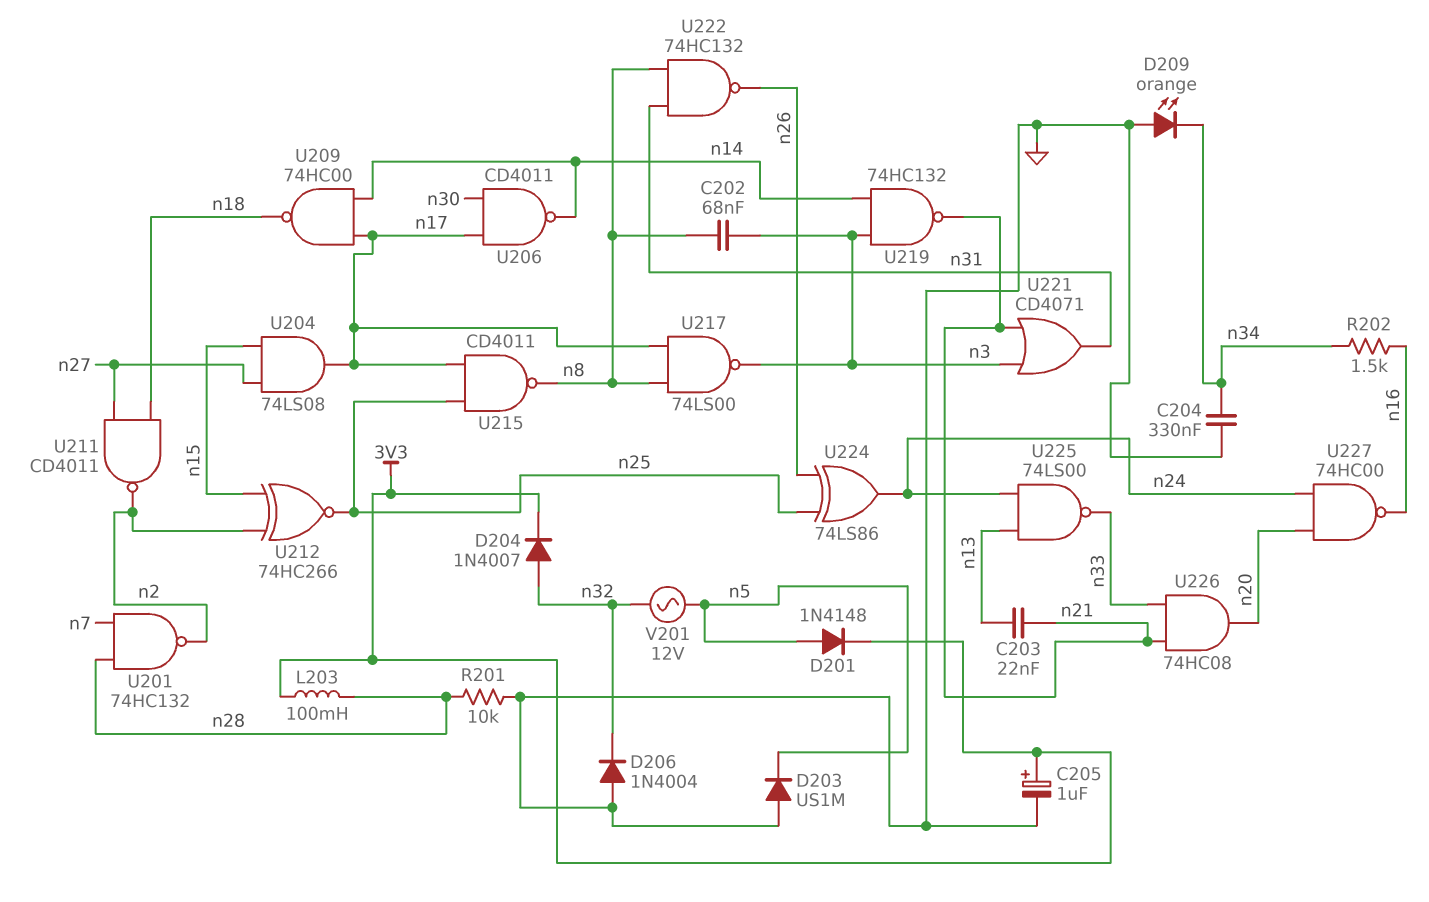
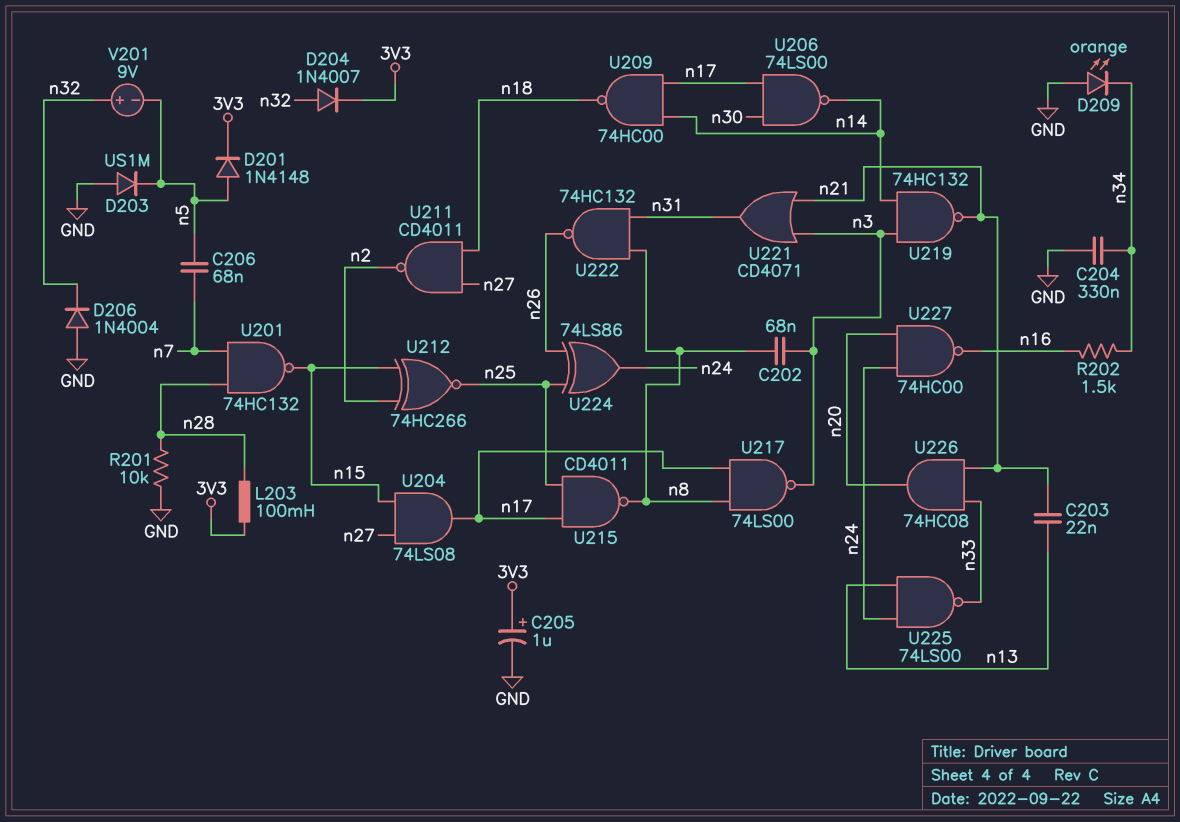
C206: none -> 68nF (n5, n7)
U201: NAND 74HC132 (in n7, in n28, out n2) -> NAND 74HC132 (in n7, in n28, out n15)
U206: NAND CD4011 (in n17, in n30, out n14) -> NAND 74LS00 (in n17, in n30, out n14)
V201: AC 12V (n5, n32) -> 9V (plus n32, minus n5)

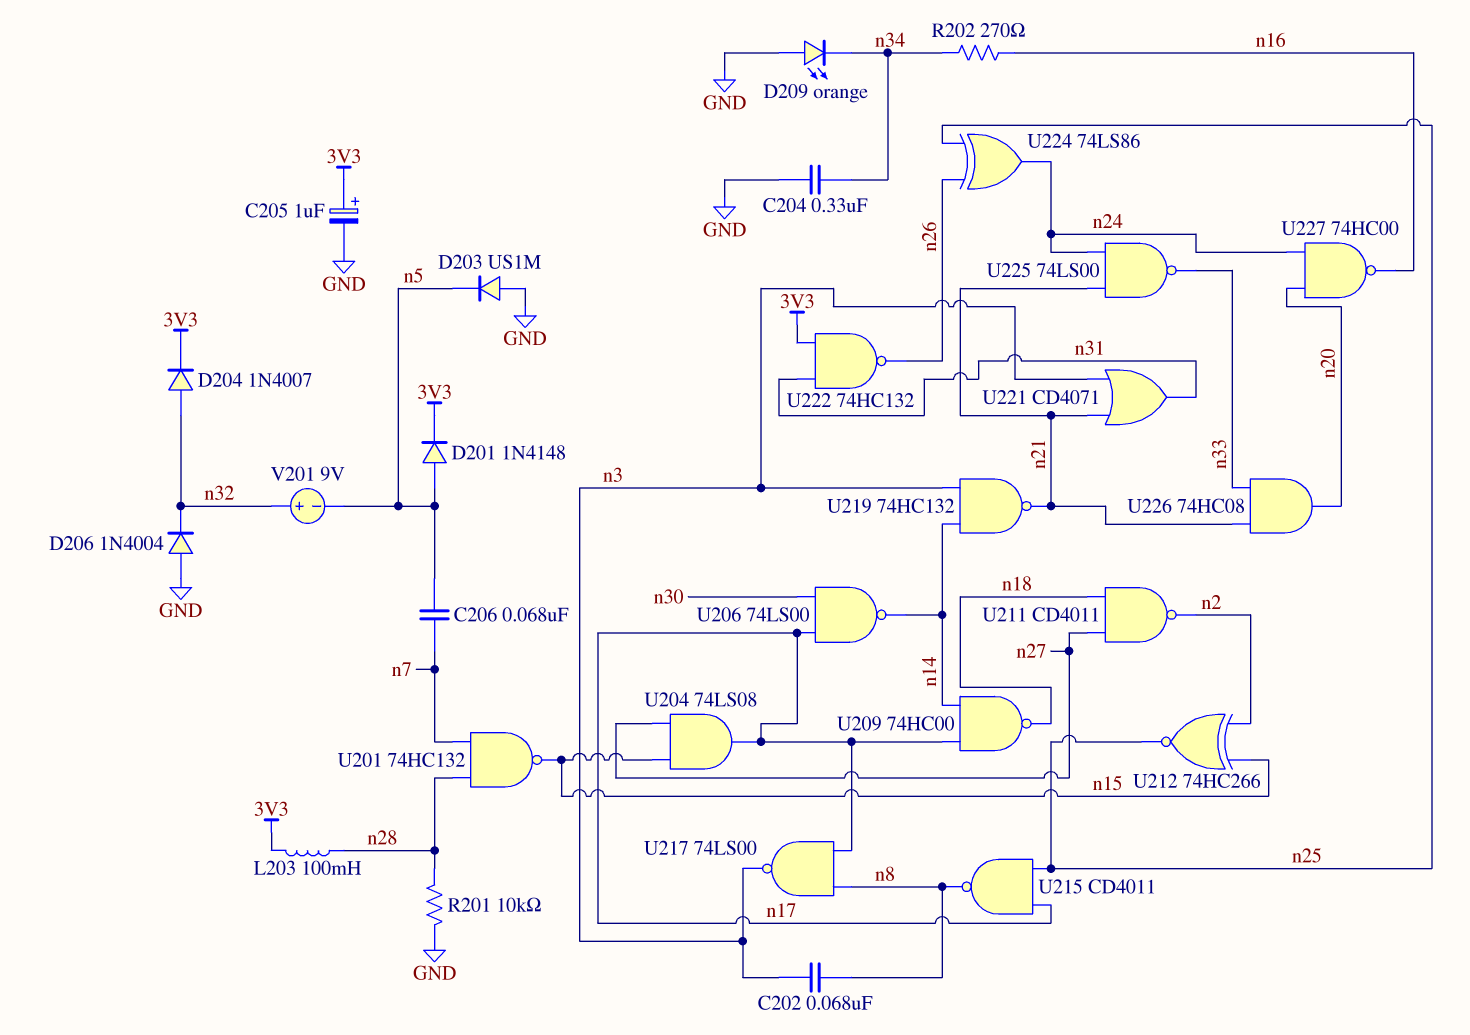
C203: 22nF (n13, n21) -> none
R202: 1.5k (n16, n34) -> 270 (n16, n34)
U222: NAND 74HC132 (in n8, in n31, out n26) -> NAND 74HC132 (in 3V3, in n31, out n26)
U225: NAND 74LS00 (in n13, in n24, out n33) -> NAND 74LS00 (in n21, in n24, out n33)

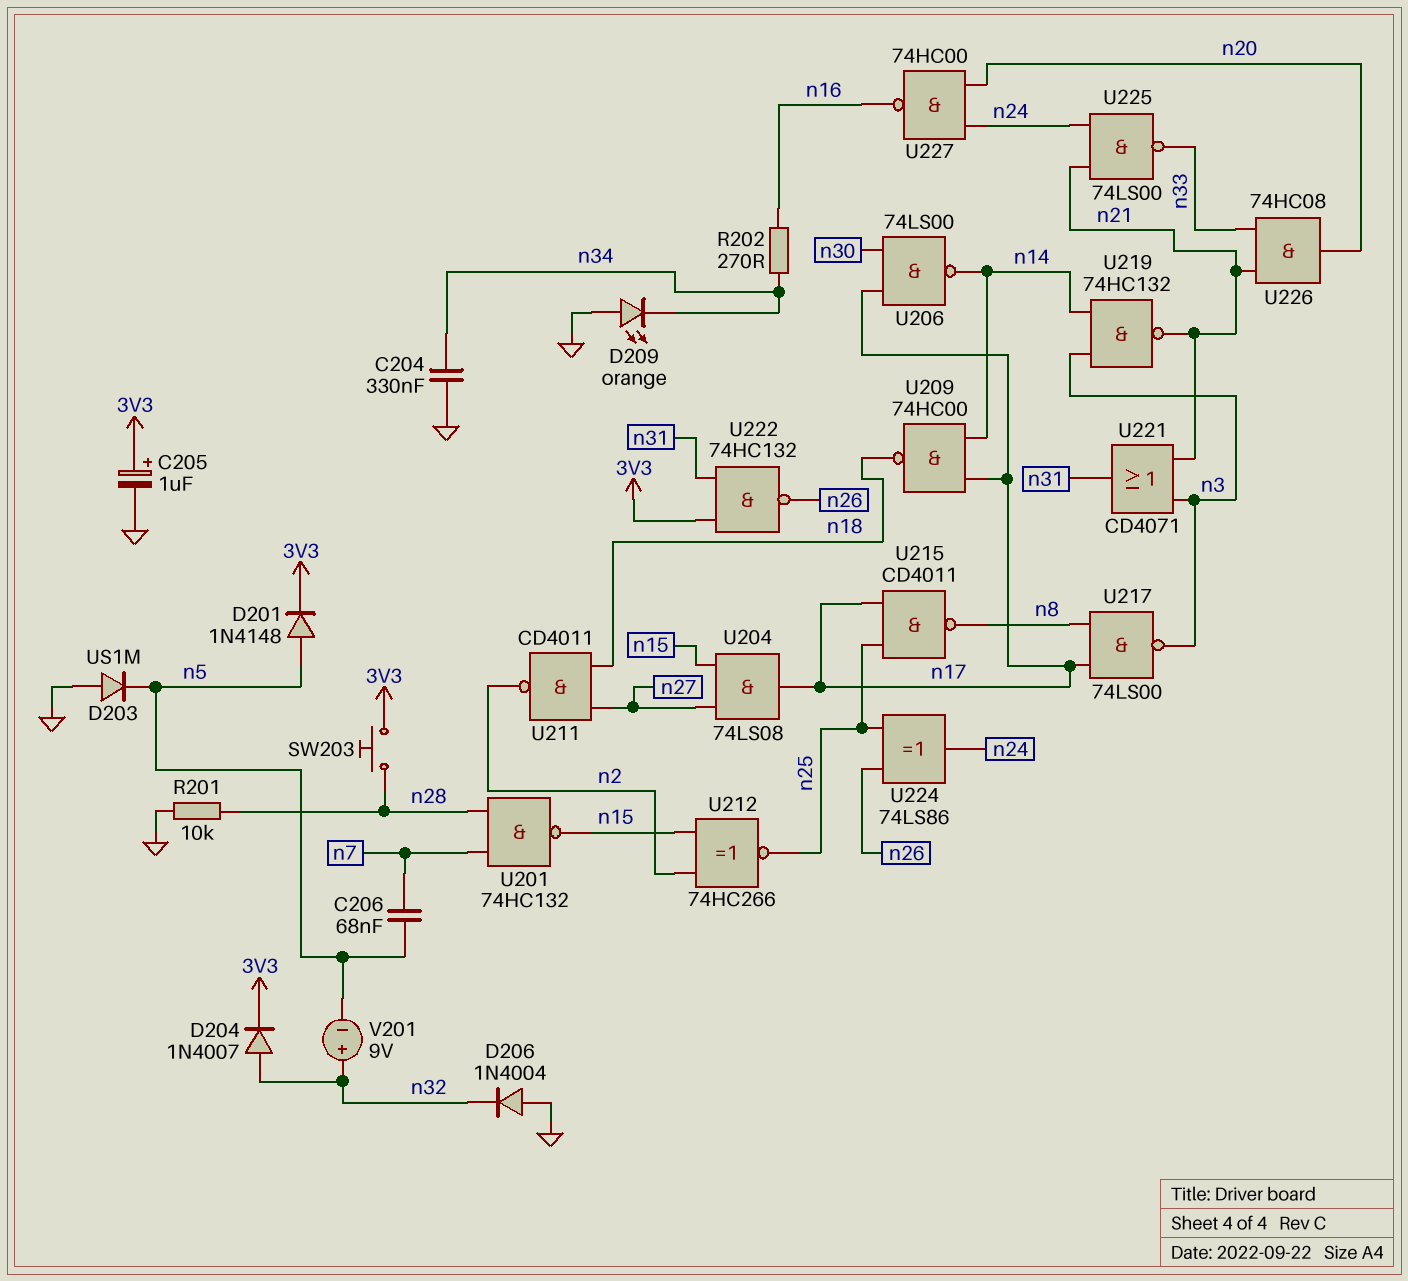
C202: 68nF (n3, n8) -> none
L203: 100mH (3V3, n28) -> none
SW203: none -> button (3V3, n28)

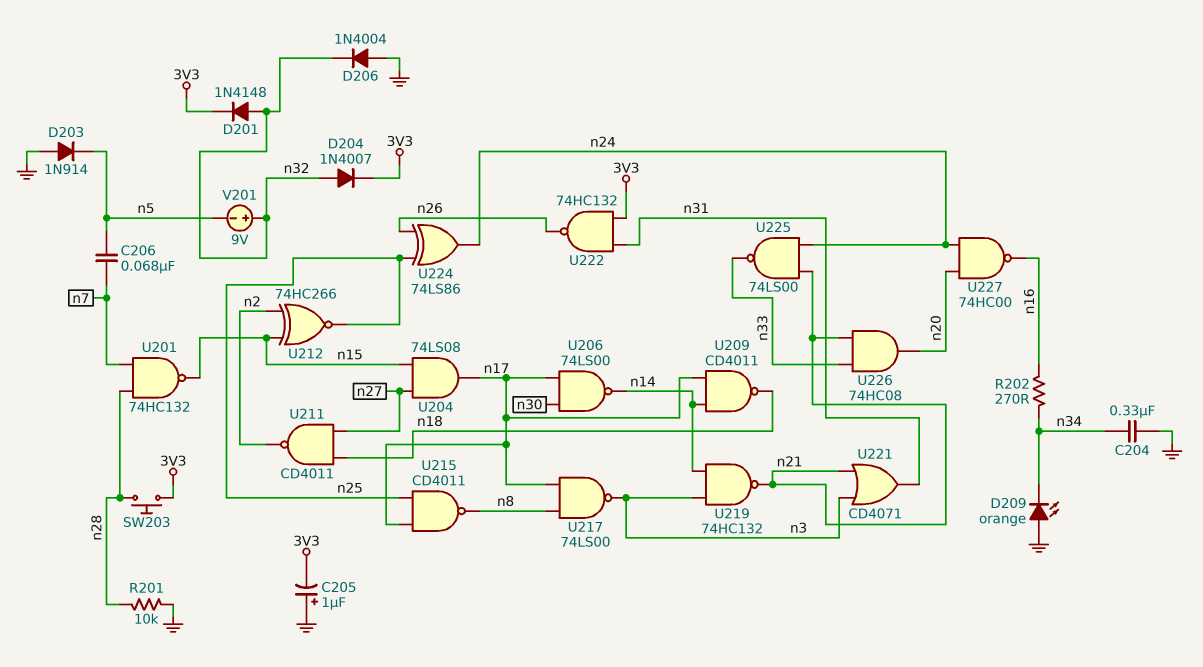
C205: 1uF (plus 3V3, minus GND) -> 1uF (plus GND, minus 3V3)
D201: diode 1N4148 (A n5, K 3V3) -> diode 1N4148 (A n32, K 3V3)
D203: diode US1M (A GND, K n5) -> diode 1N914 (A GND, K n5)
U209: NAND 74HC00 (in n14, in n17, out n18) -> NAND CD4011 (in n14, in n17, out n18)

